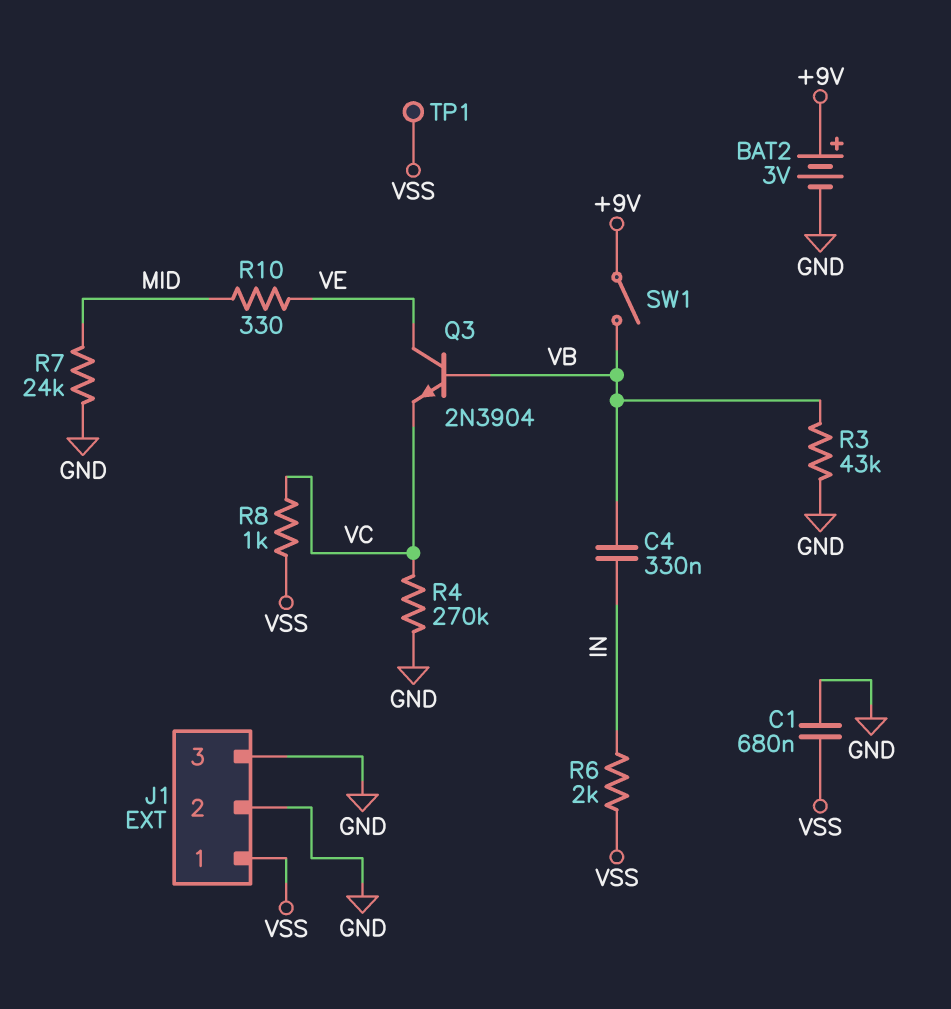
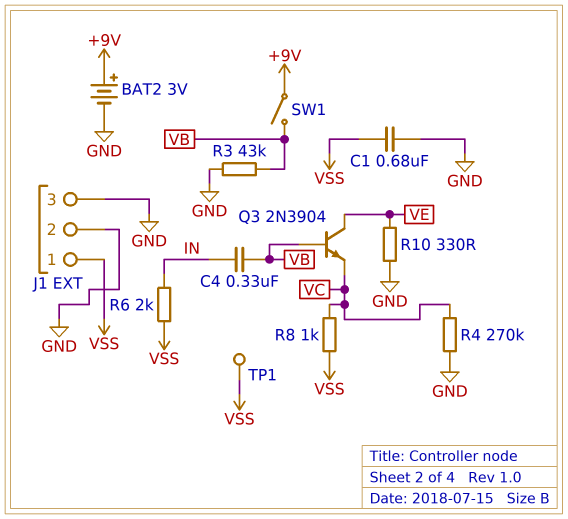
R7: 24k (GND, MID) -> none
R10: 330 (MID, VE) -> 330 (GND, VE)

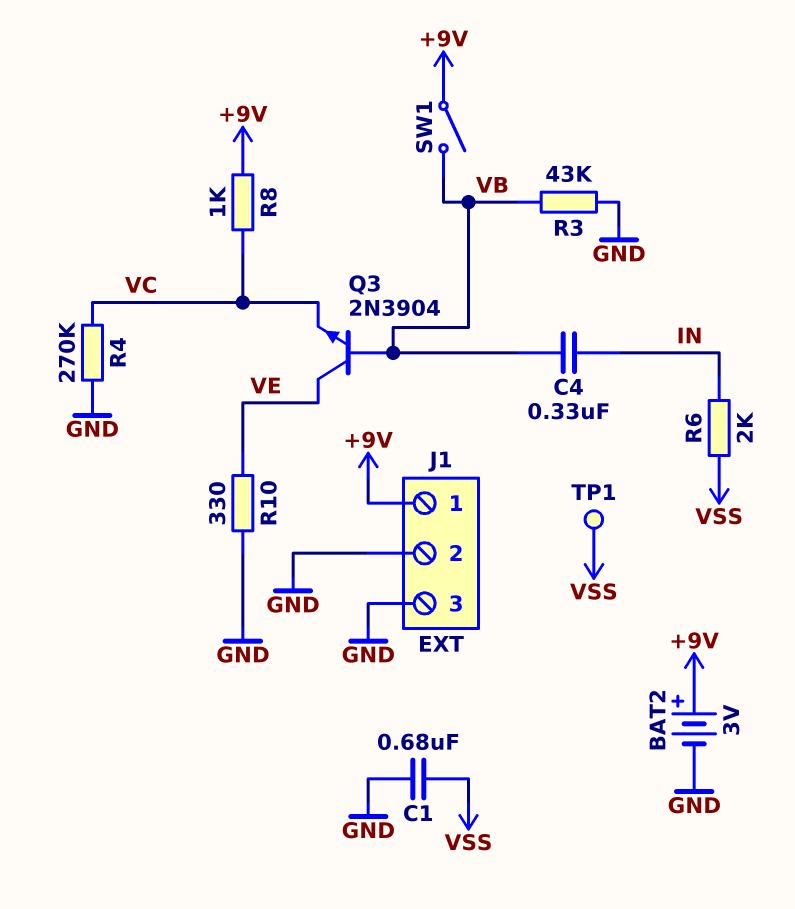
J1 pin 1: VSS -> +9V
R8: 1k (VC, VSS) -> 1k (+9V, VC)

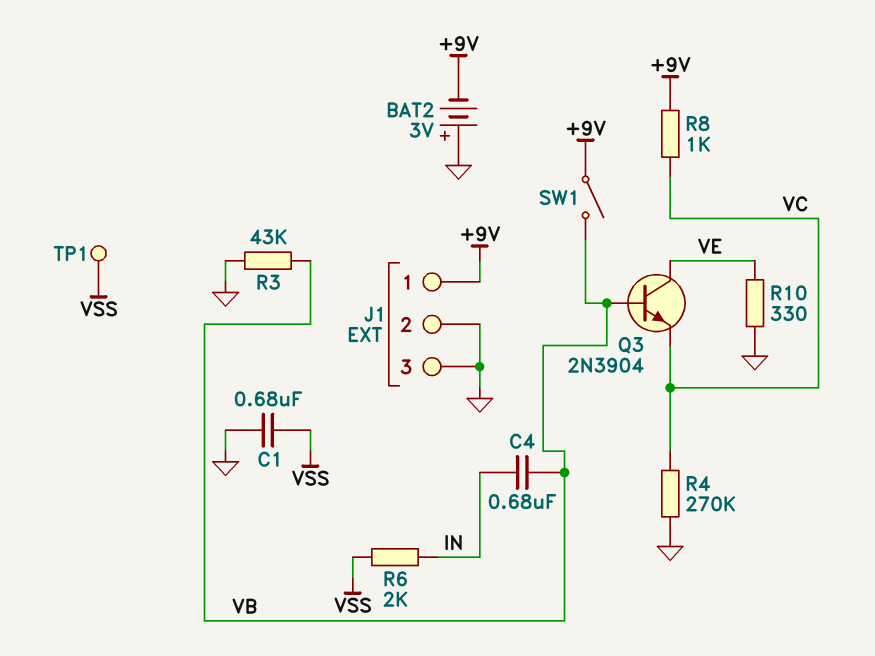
BAT2: 3V (plus +9V, minus GND) -> 3V (plus GND, minus +9V)
C4: 330nF (IN, VB) -> 680nF (IN, VB)

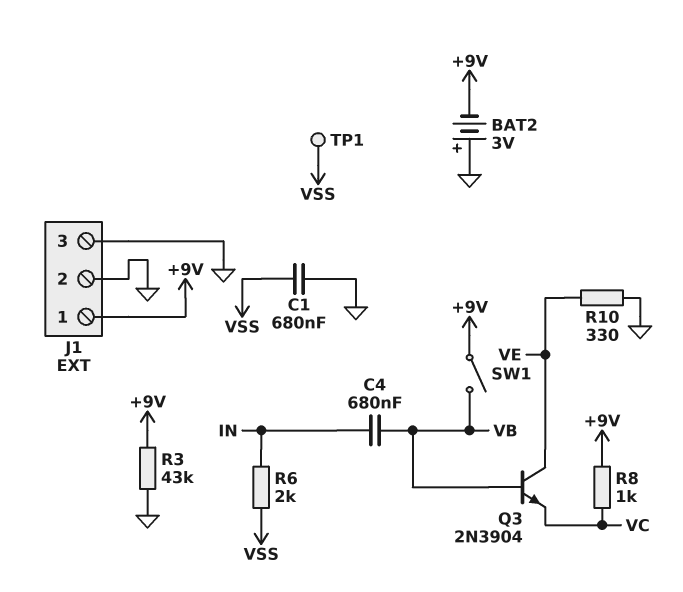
R3: 43k (GND, VB) -> 43k (+9V, GND)
R4: 270k (GND, VC) -> none

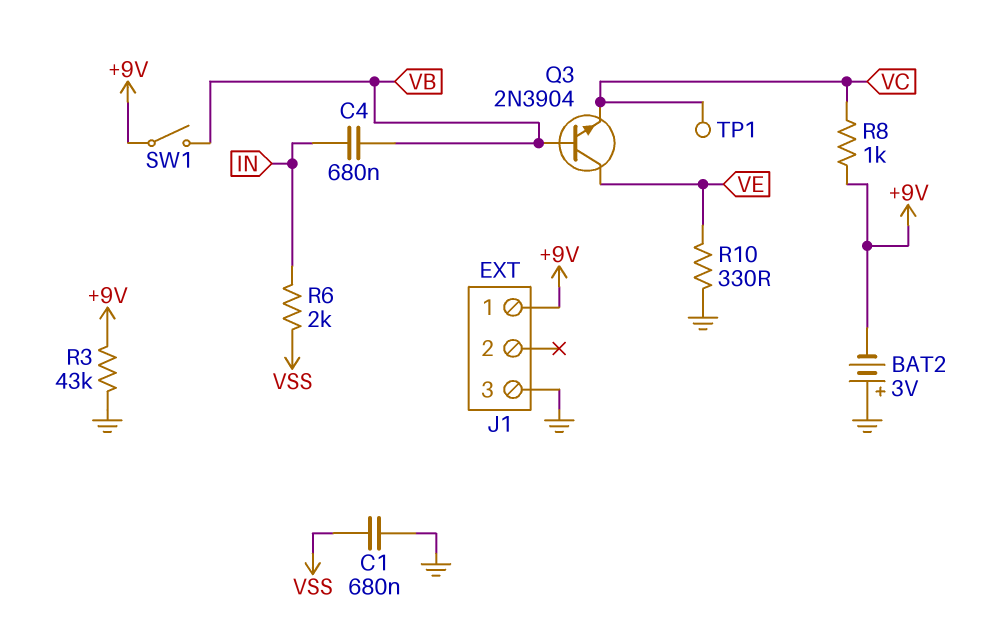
J1 pin 2: GND -> none
TP1: test point (VSS) -> test point (VC)

